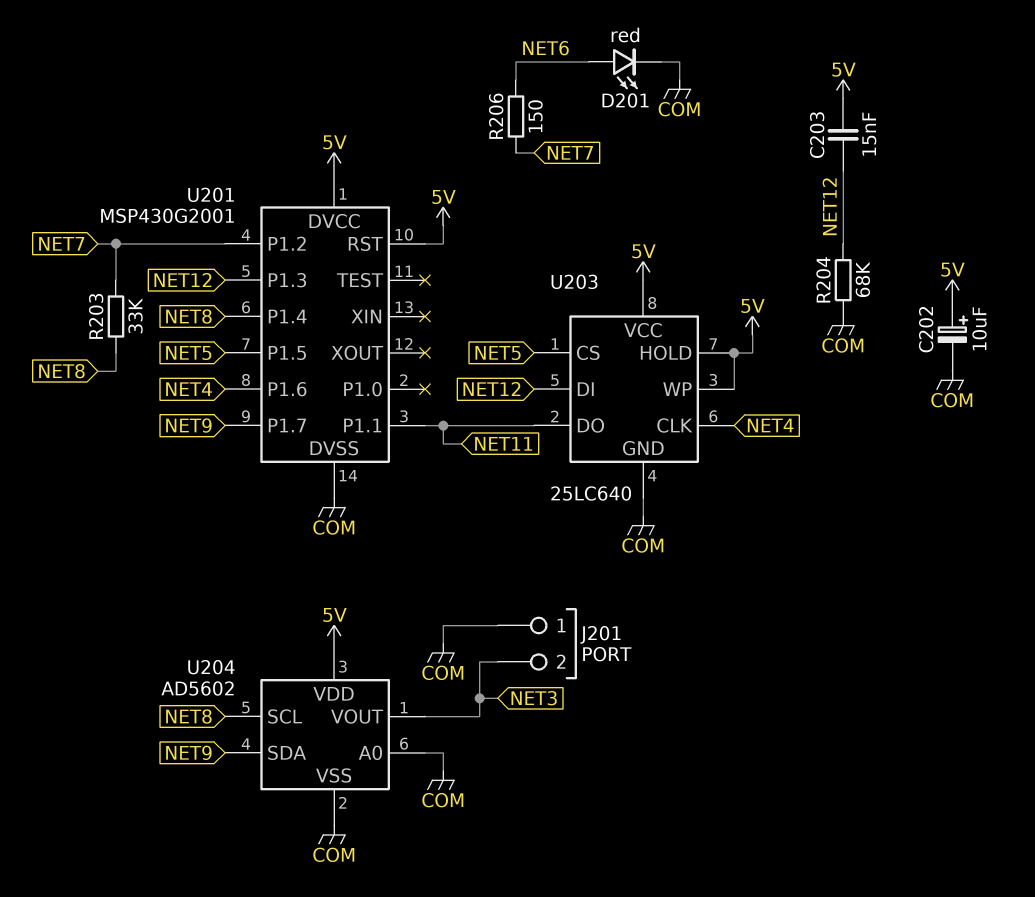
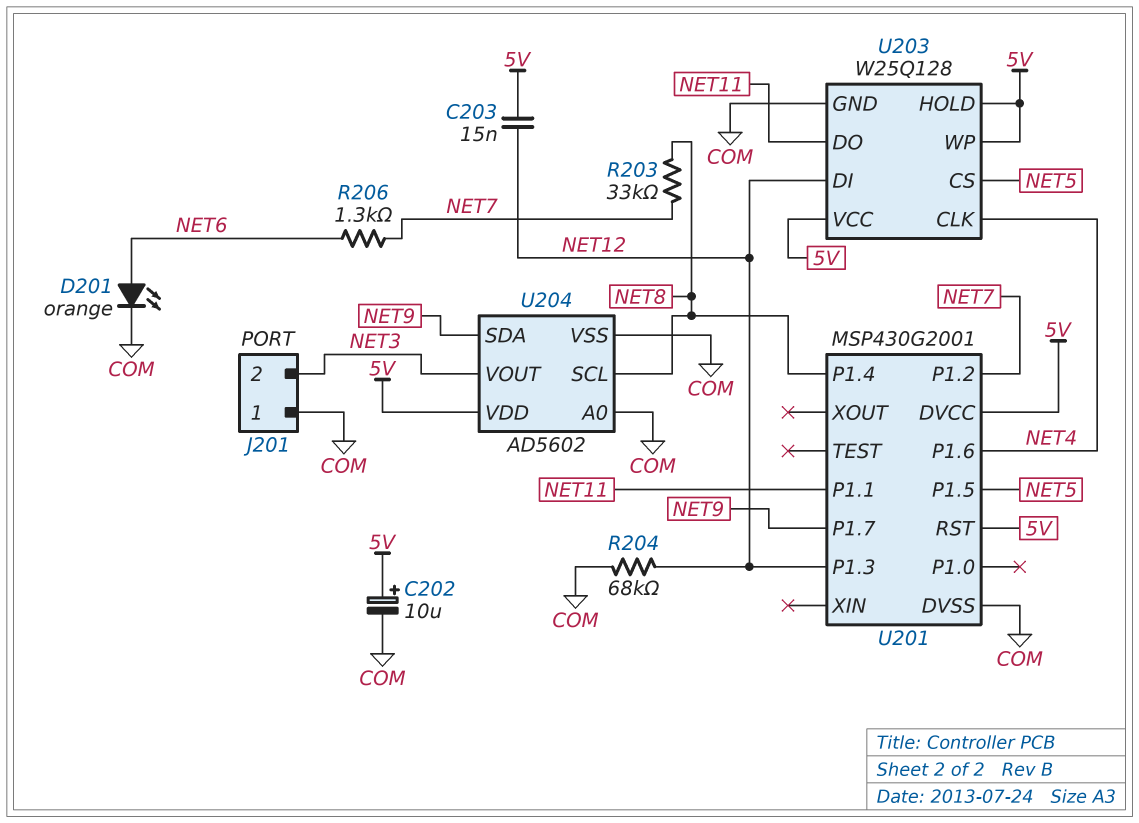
D201: LED red (A NET6, K COM) -> LED orange (A NET6, K COM)
R206: 150 (NET6, NET7) -> 1.3k (NET6, NET7)
U203: 25LC640 -> W25Q128

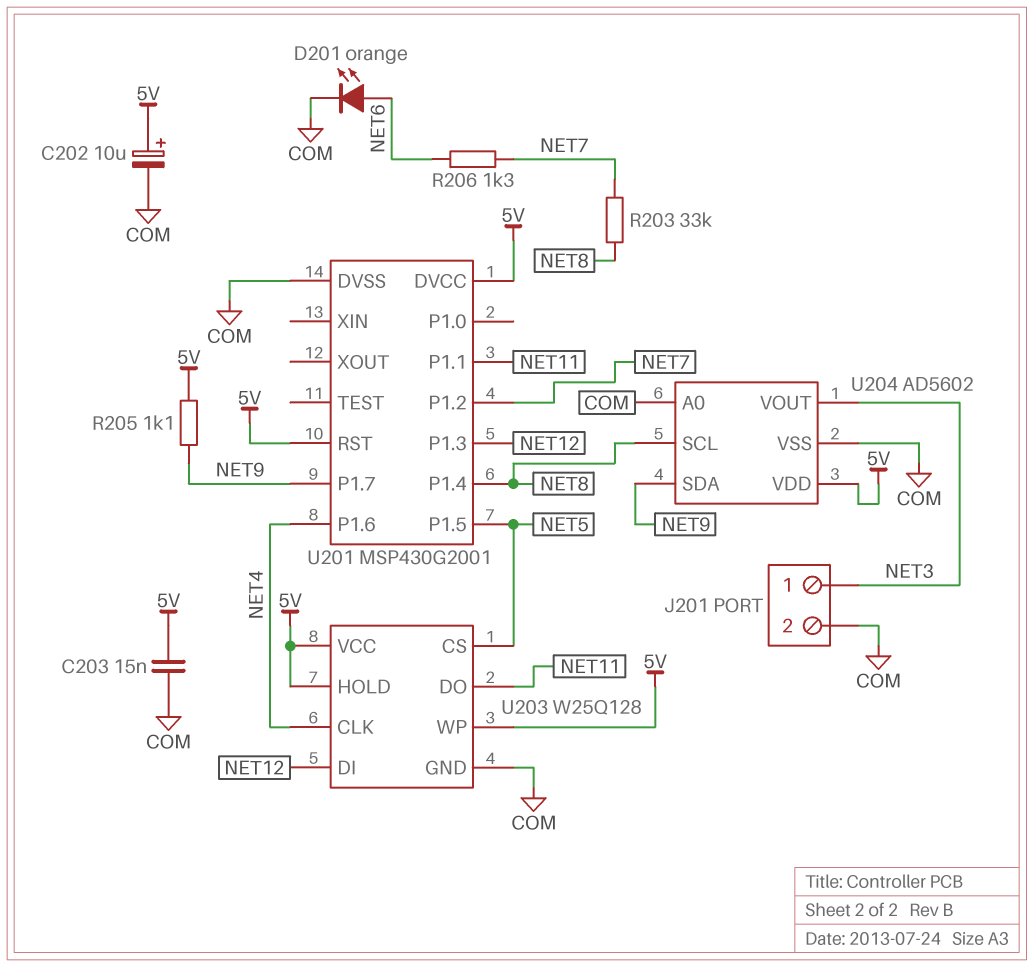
C203: 15nF (5V, NET12) -> 15nF (5V, COM)
J201 pin 1: COM -> NET3
J201 pin 2: NET3 -> COM
R204: 68k (COM, NET12) -> none
R205: none -> 1.1k (5V, NET9)

